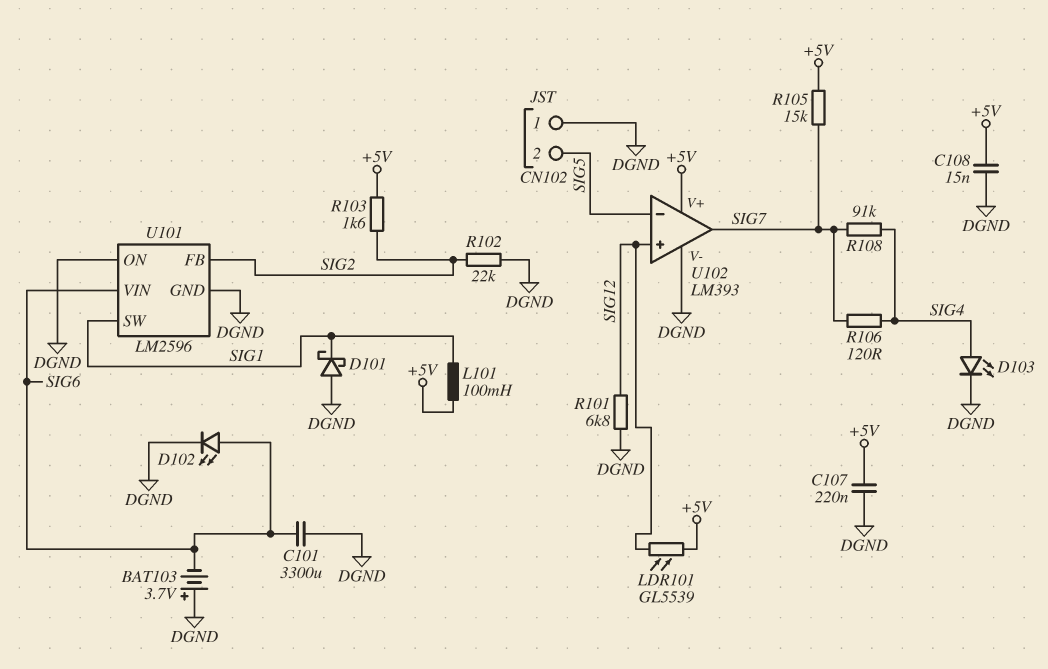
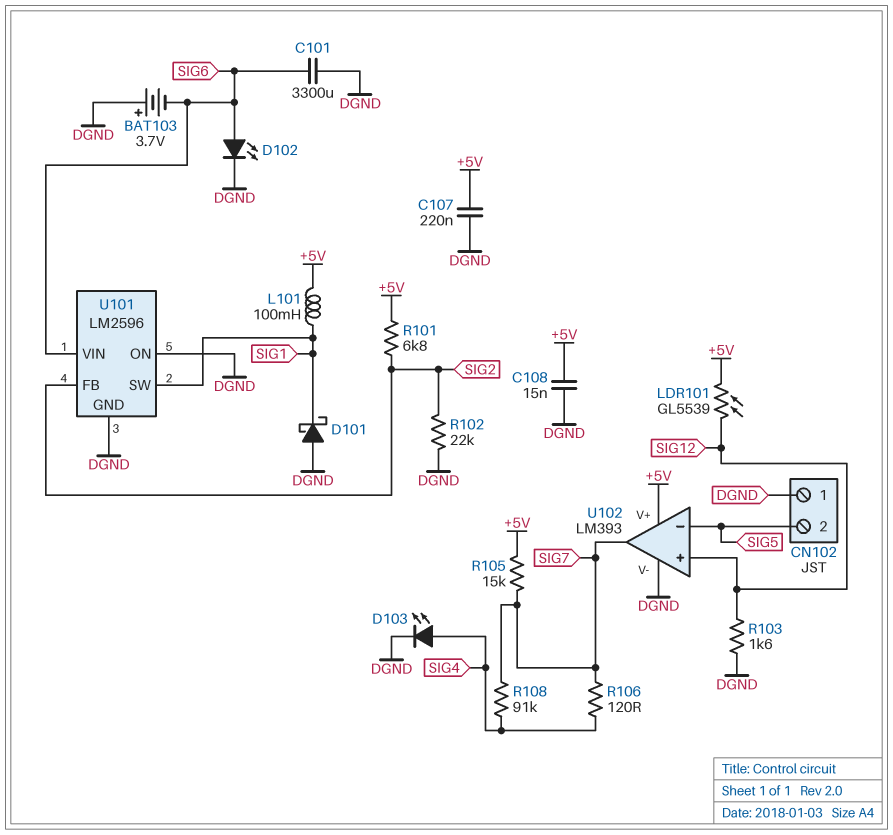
R101: 6.8k (DGND, SIG12) -> 6.8k (+5V, SIG2)
R103: 1.6k (+5V, SIG2) -> 1.6k (DGND, SIG12)

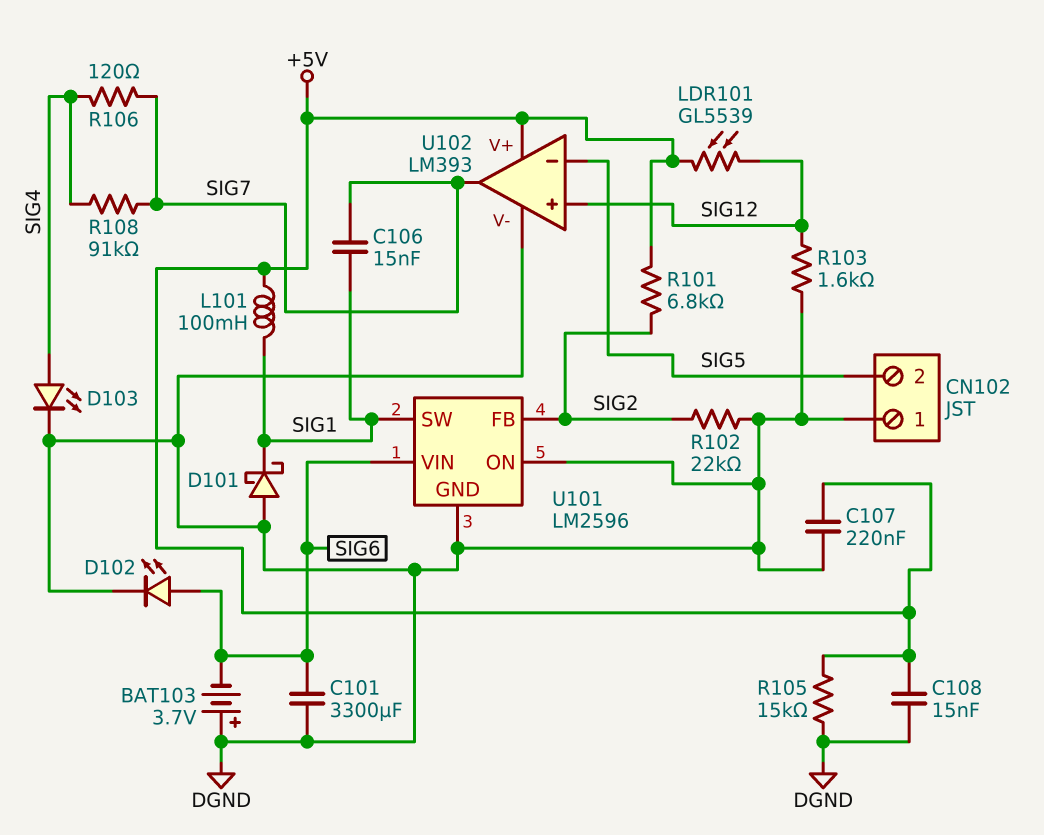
C106: none -> 15nF (SIG1, SIG7)
R105: 15k (+5V, SIG7) -> 15k (+5V, DGND)

